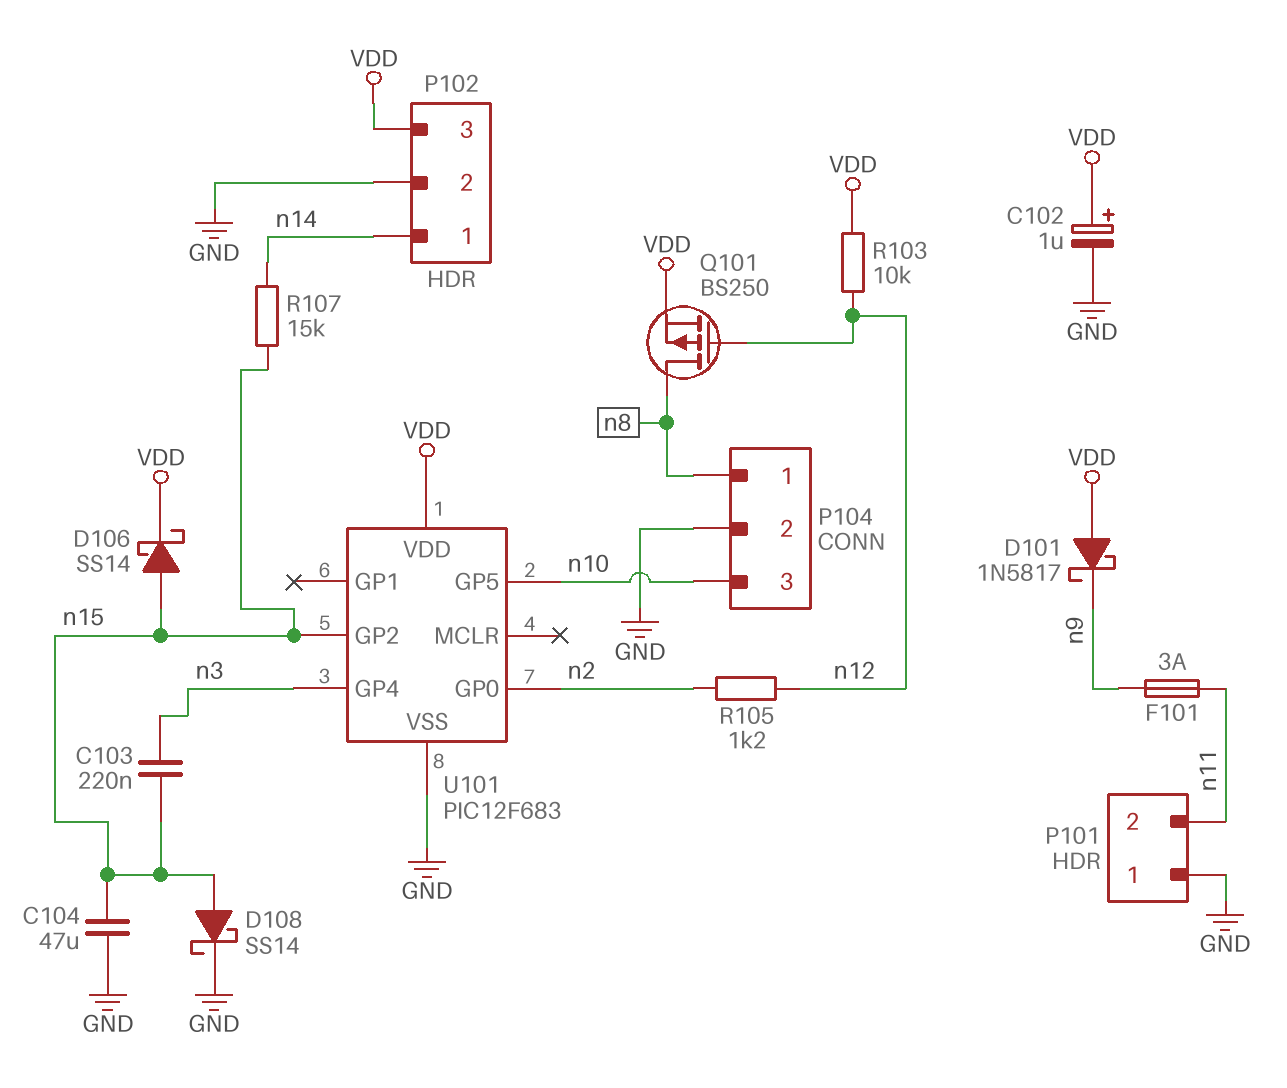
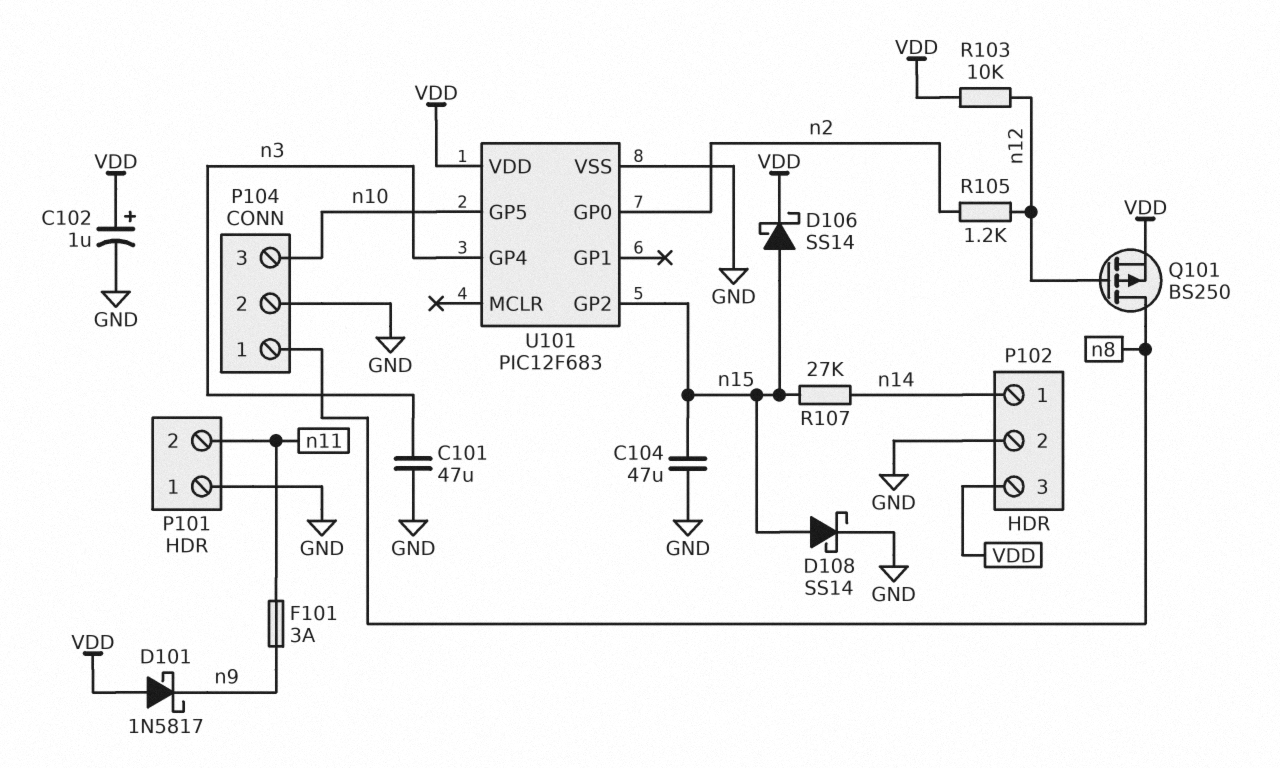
C101: none -> 47uF (GND, n3)
C103: 220nF (n3, n15) -> none
R107: 15k (n14, n15) -> 27k (n14, n15)

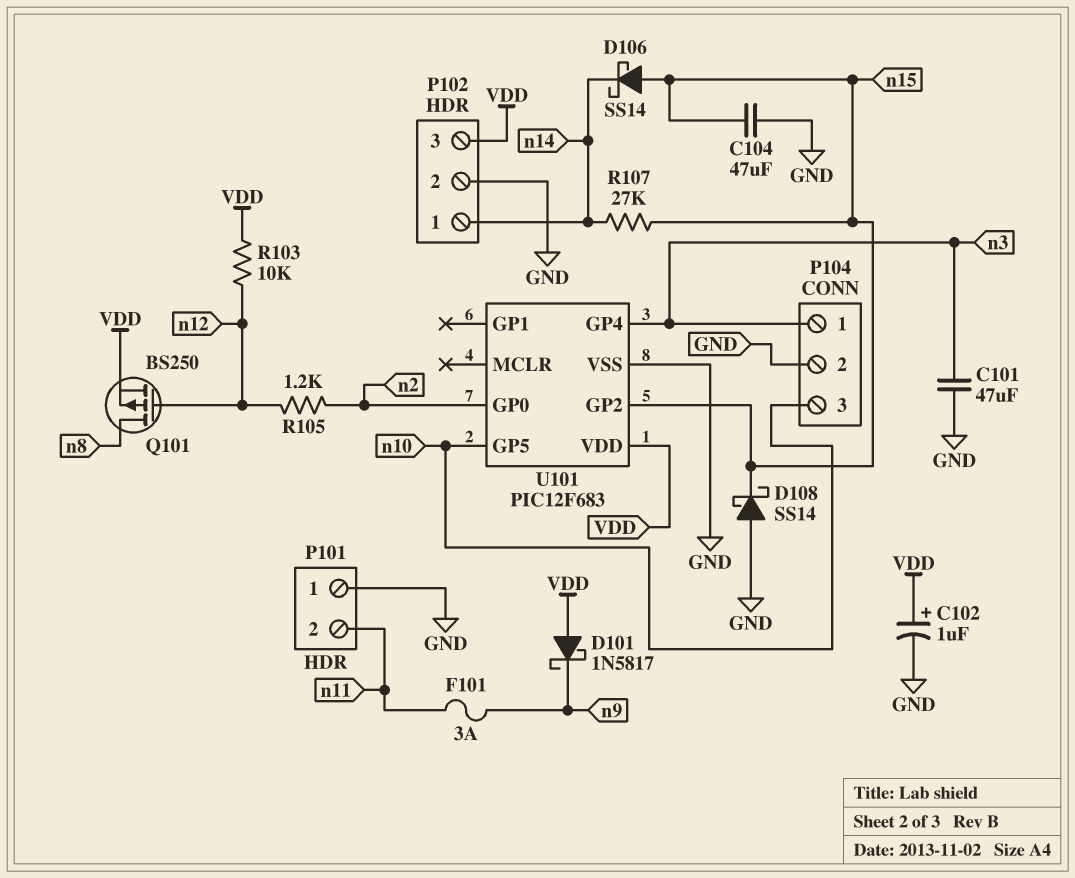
D106: schottky SS14 (A n15, K VDD) -> schottky SS14 (A n15, K n14)
D108: schottky SS14 (A n15, K GND) -> schottky SS14 (A GND, K n15)
P104 pin 1: n8 -> n3

